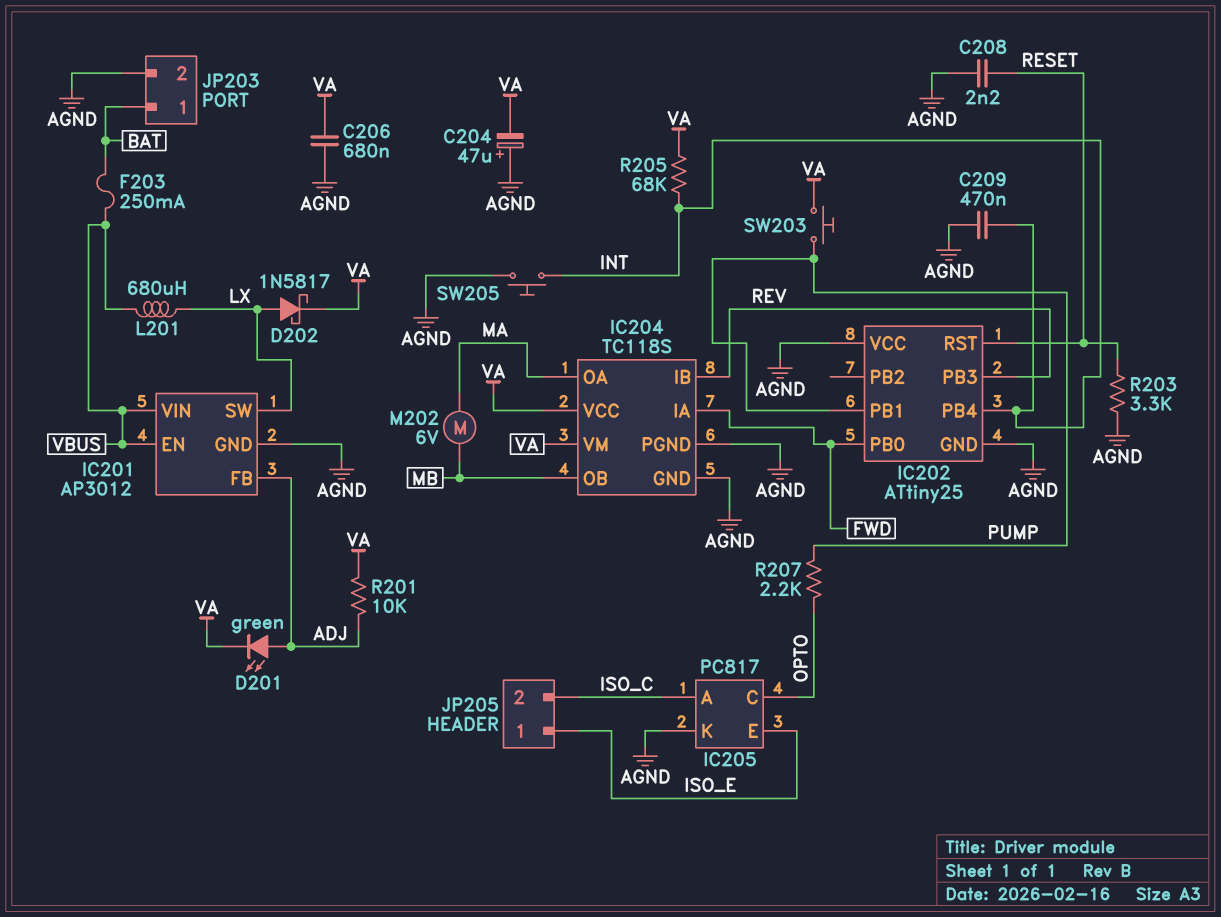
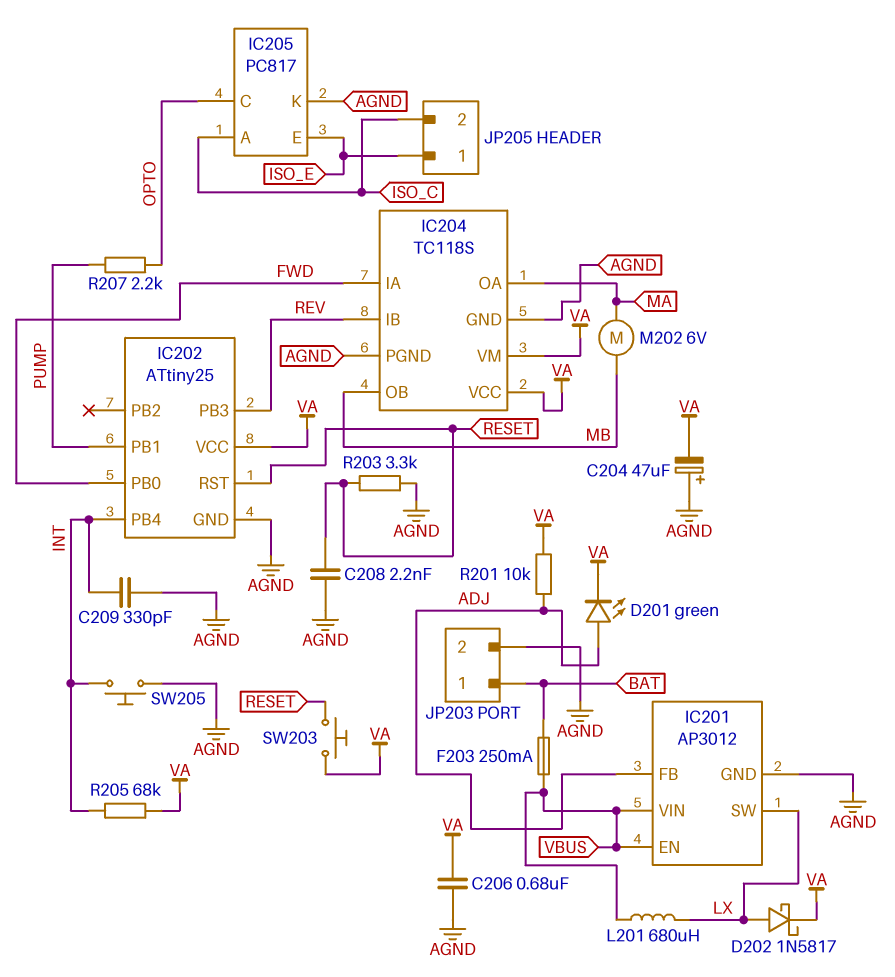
C209: 470nF (AGND, INT) -> 330pF (AGND, INT)
IC202 pin VCC: AGND -> VA
SW203: button (PUMP, VA) -> button (RESET, VA)

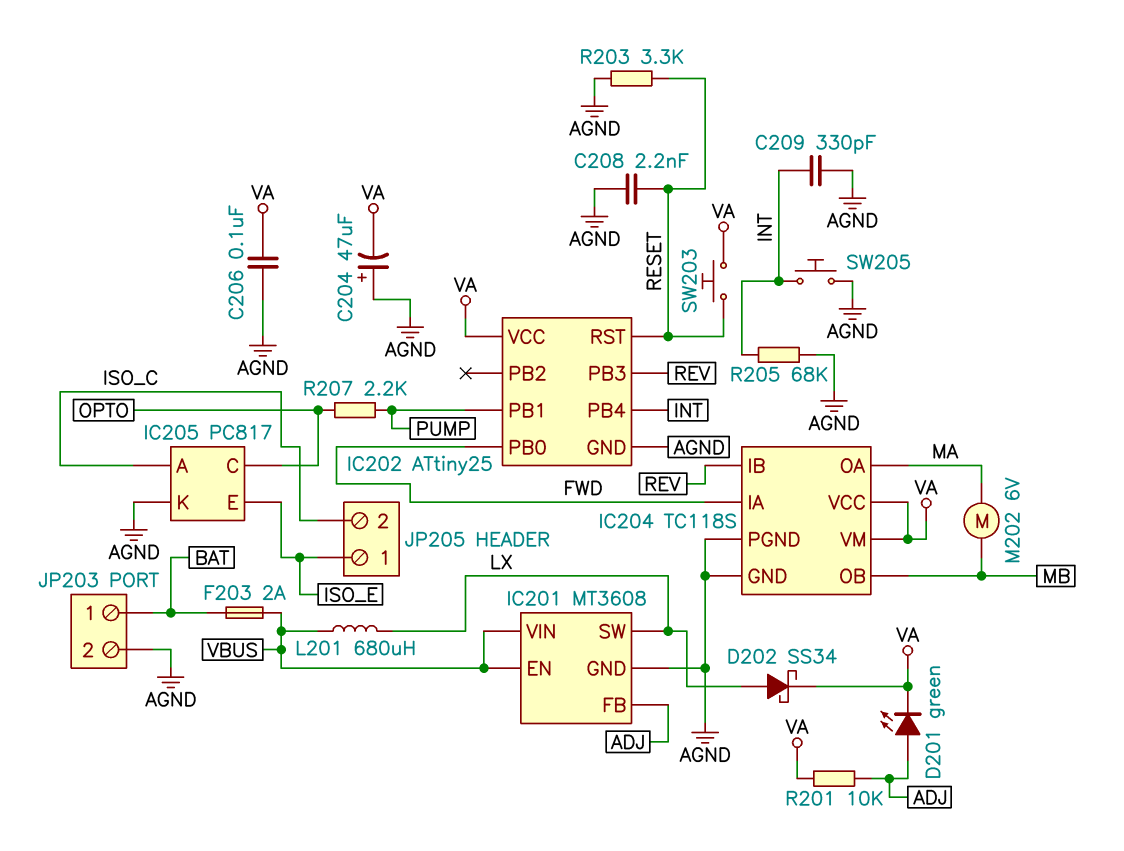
C206: 680nF (AGND, VA) -> 100nF (AGND, VA)
D202: schottky 1N5817 (A LX, K VA) -> schottky SS34 (A LX, K VA)
F203: 250mA (BAT, VBUS) -> 2A (BAT, VBUS)
IC201: AP3012 -> MT3608
R205: 68k (INT, VA) -> 68k (AGND, INT)

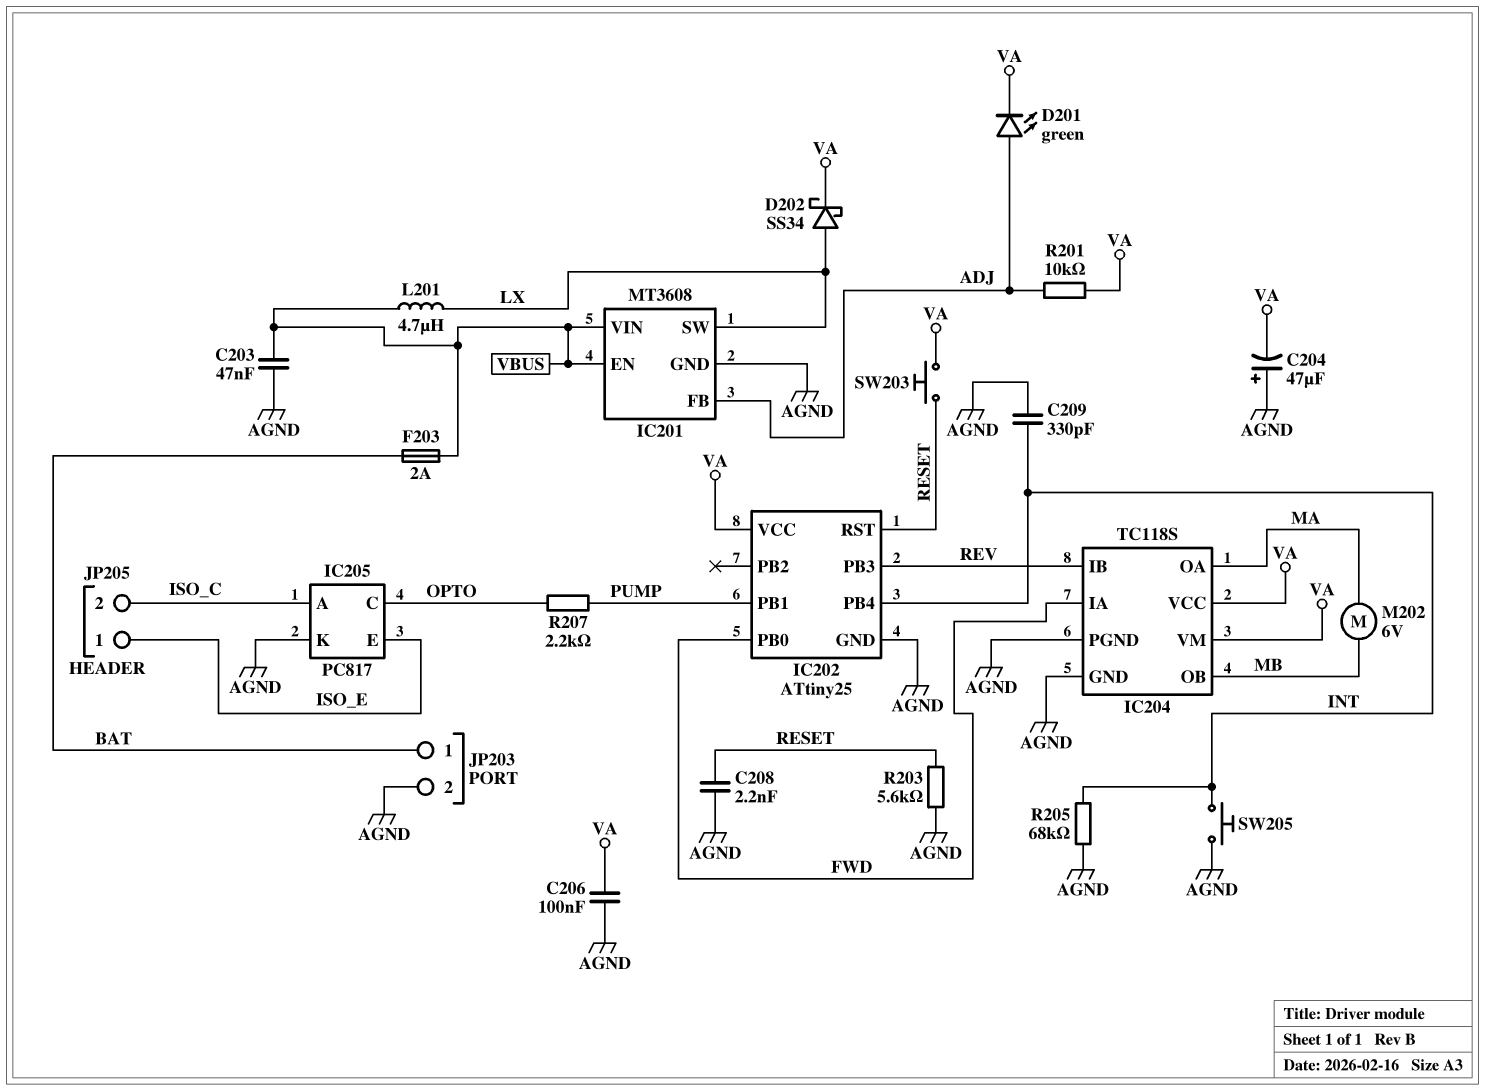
C203: none -> 47nF (AGND, VBUS)
L201: 680uH (LX, VBUS) -> 4.7uH (LX, VBUS)
R203: 3.3k (AGND, RESET) -> 5.6k (AGND, RESET)

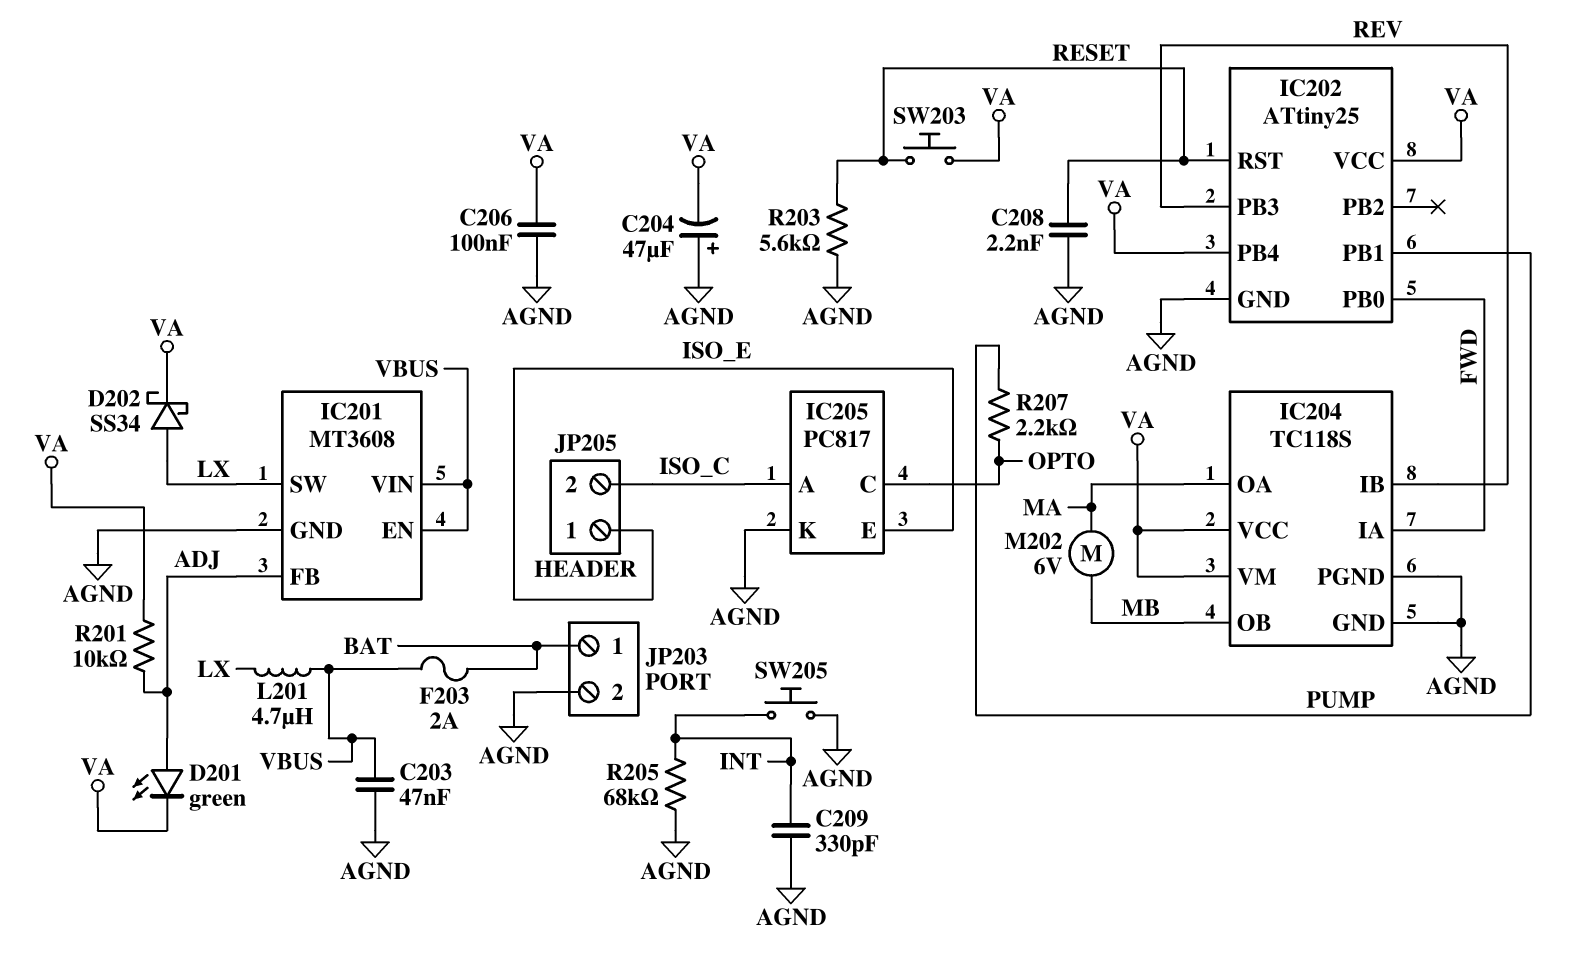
IC202 pin PB4: INT -> VA

